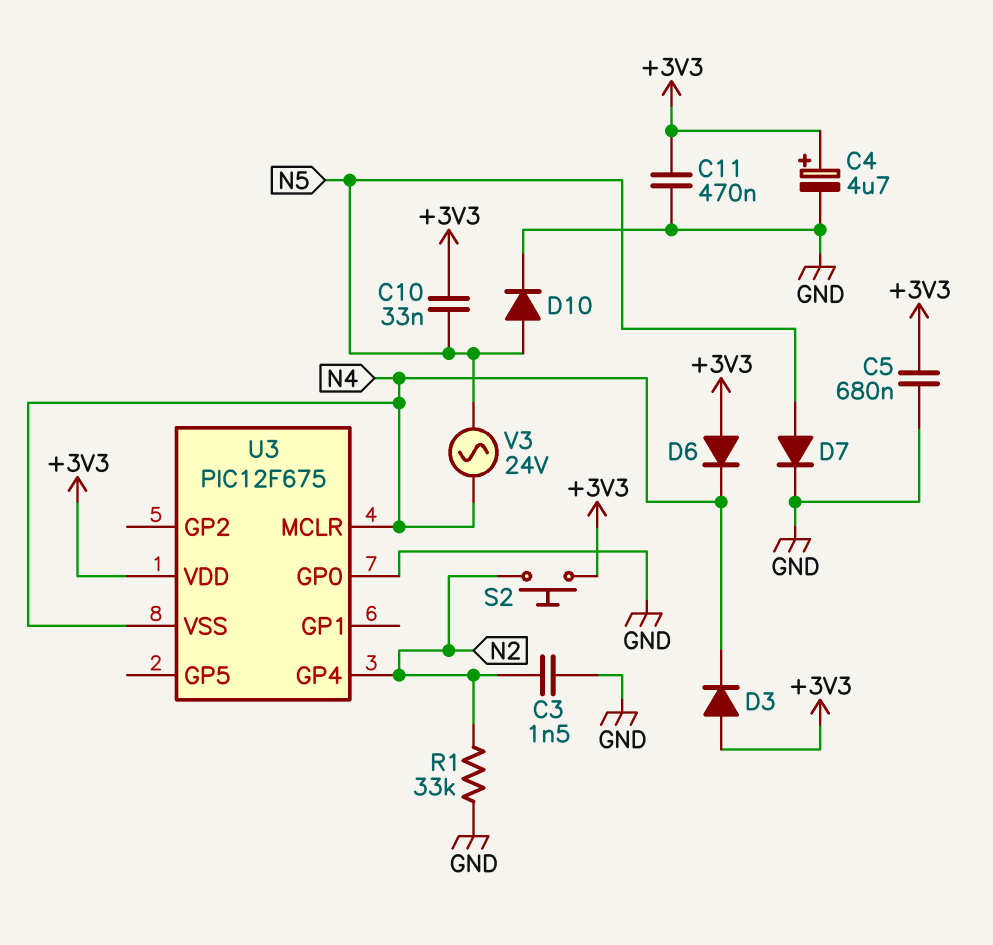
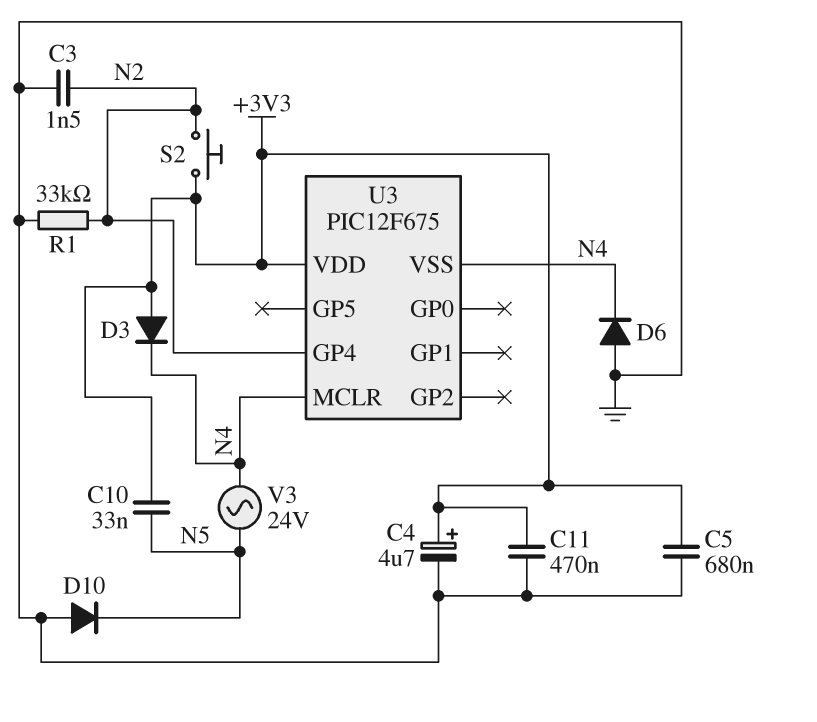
D6: diode (A +3V3, K N4) -> diode (A GND, K N4)
D7: diode (A N5, K GND) -> none
D10: diode (A N5, K GND) -> diode (A GND, K N5)
U3 pin GP0: GND -> none

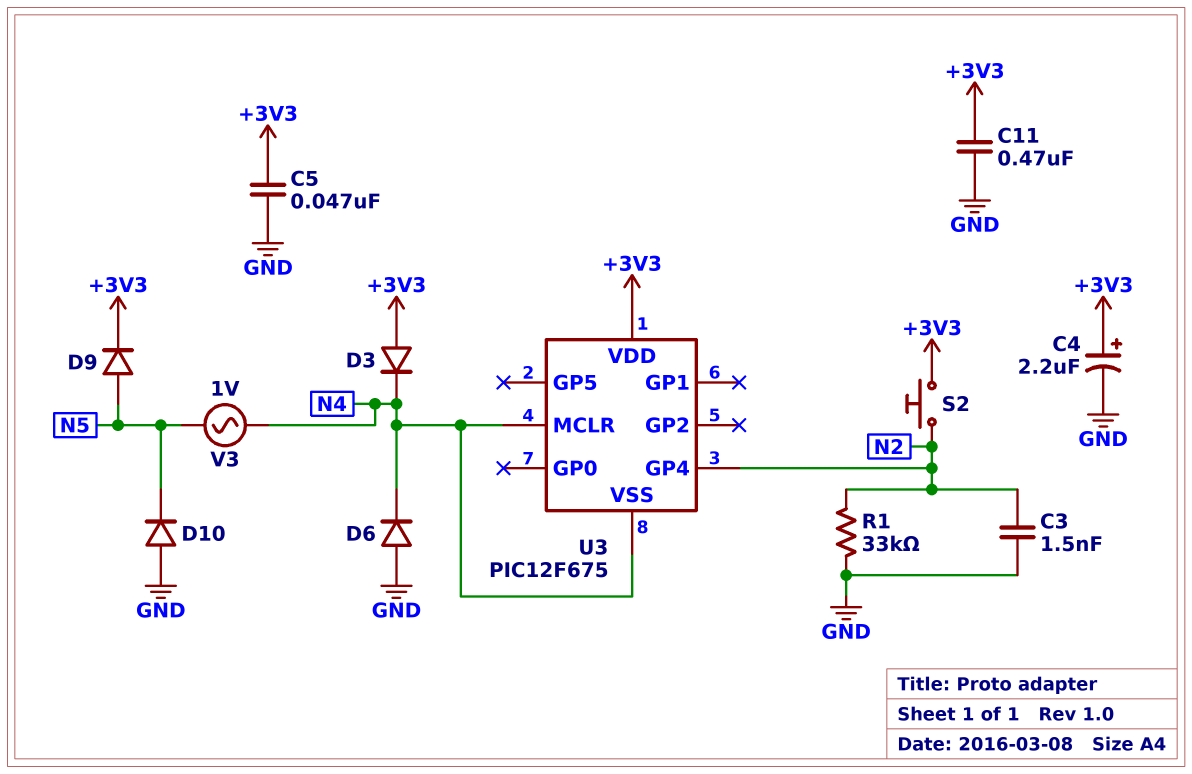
C4: 4.7uF (plus +3V3, minus GND) -> 2.2uF (plus +3V3, minus GND)
C5: 680nF (+3V3, GND) -> 47nF (+3V3, GND)
C10: 33nF (+3V3, N5) -> none
D9: none -> diode (A N5, K +3V3)
V3: AC 24V (N4, N5) -> AC 1V (N4, N5)

